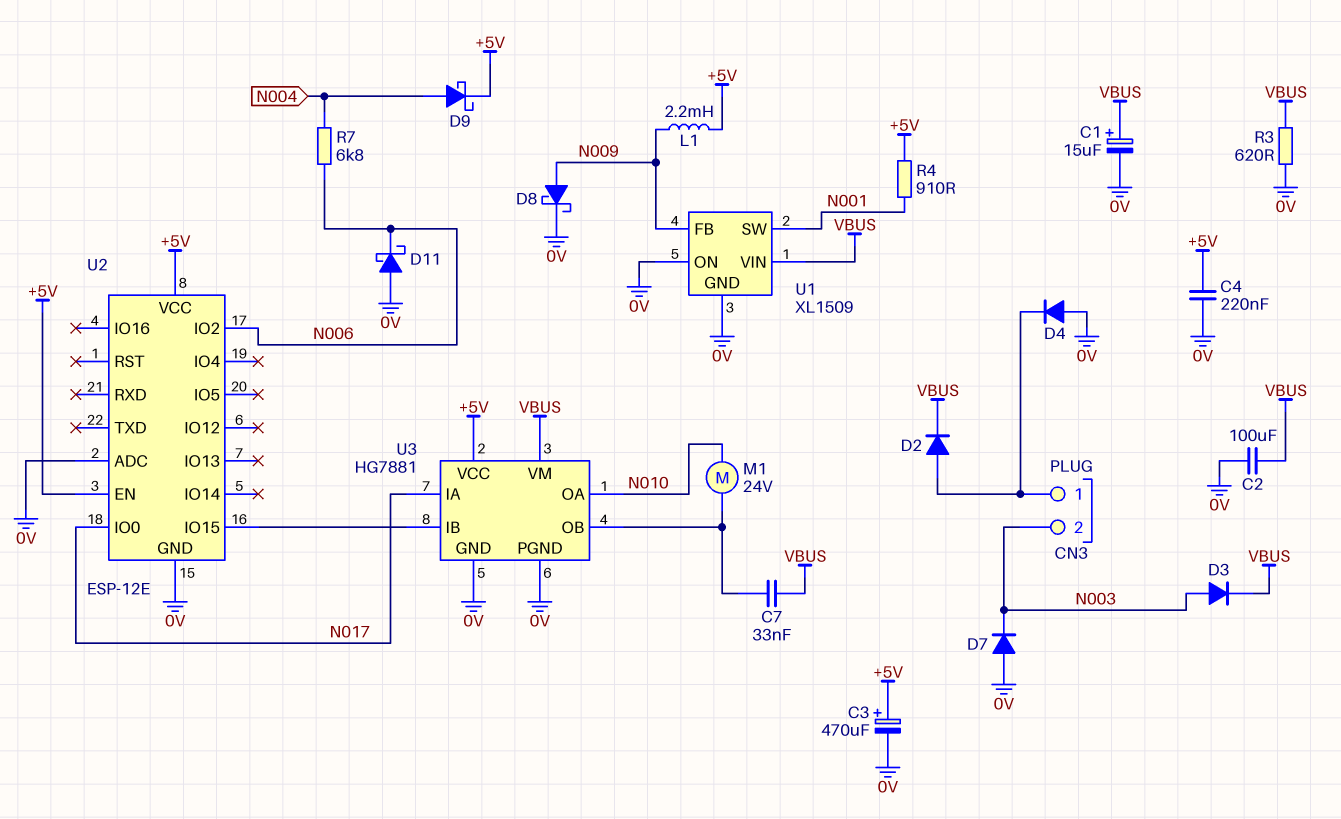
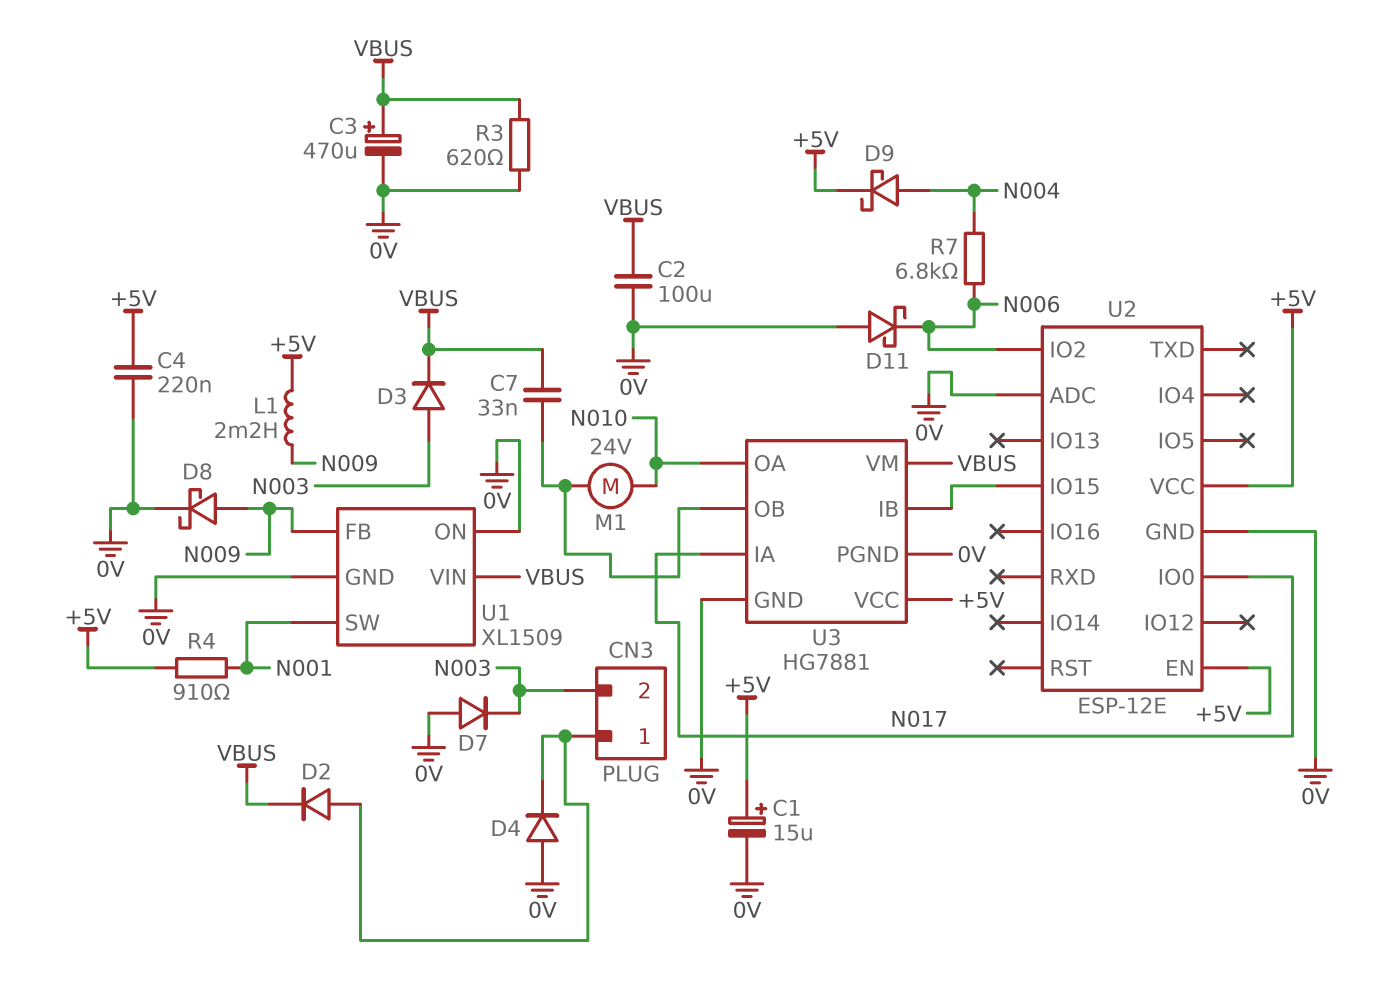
C1: 15uF (plus VBUS, minus 0V) -> 15uF (plus +5V, minus 0V)
C3: 470uF (plus +5V, minus 0V) -> 470uF (plus VBUS, minus 0V)

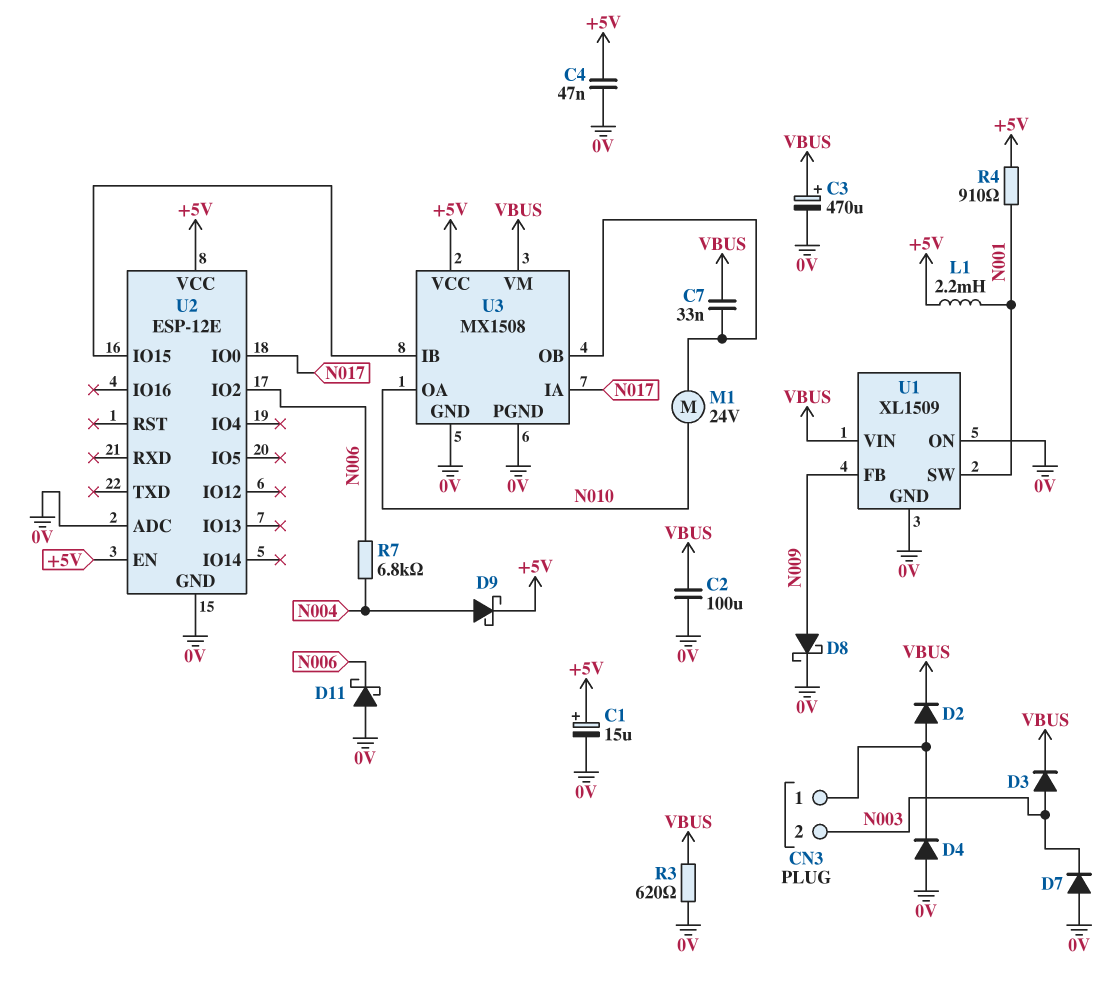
C4: 220nF (+5V, 0V) -> 47nF (+5V, 0V)
L1: 2.2mH (+5V, N009) -> 2.2mH (+5V, N001)
U3: HG7881 -> MX1508

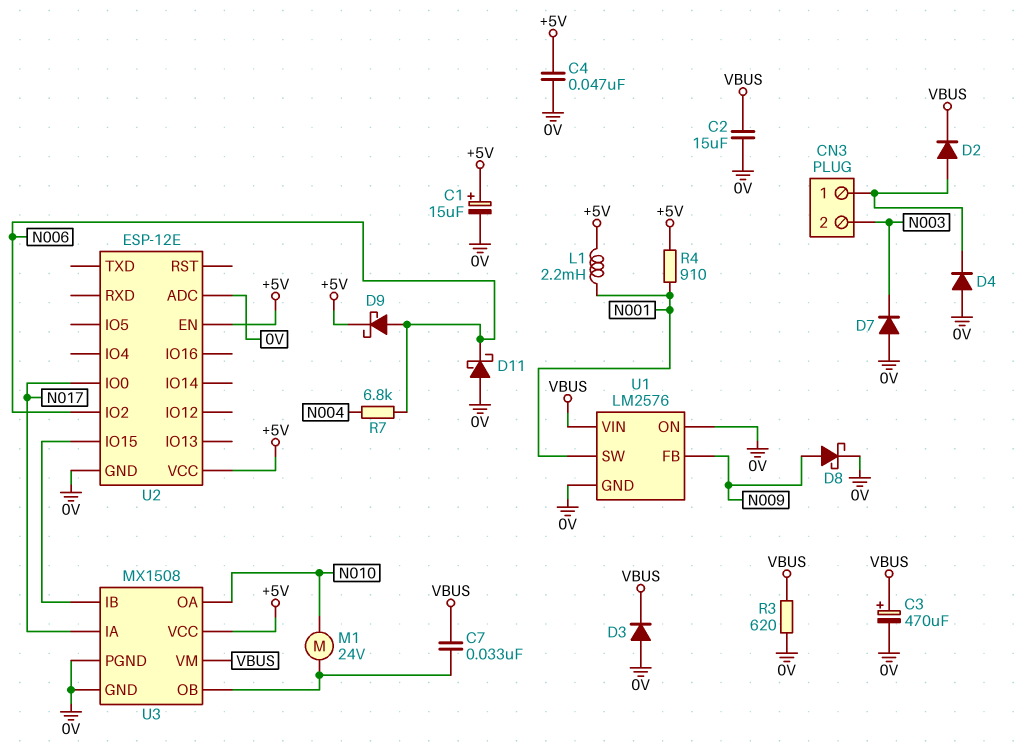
C2: 100uF (0V, VBUS) -> 15uF (0V, VBUS)
D3: diode (A N003, K VBUS) -> diode (A 0V, K VBUS)
D9: schottky (A N004, K +5V) -> schottky (A N006, K +5V)
U1: XL1509 -> LM2576

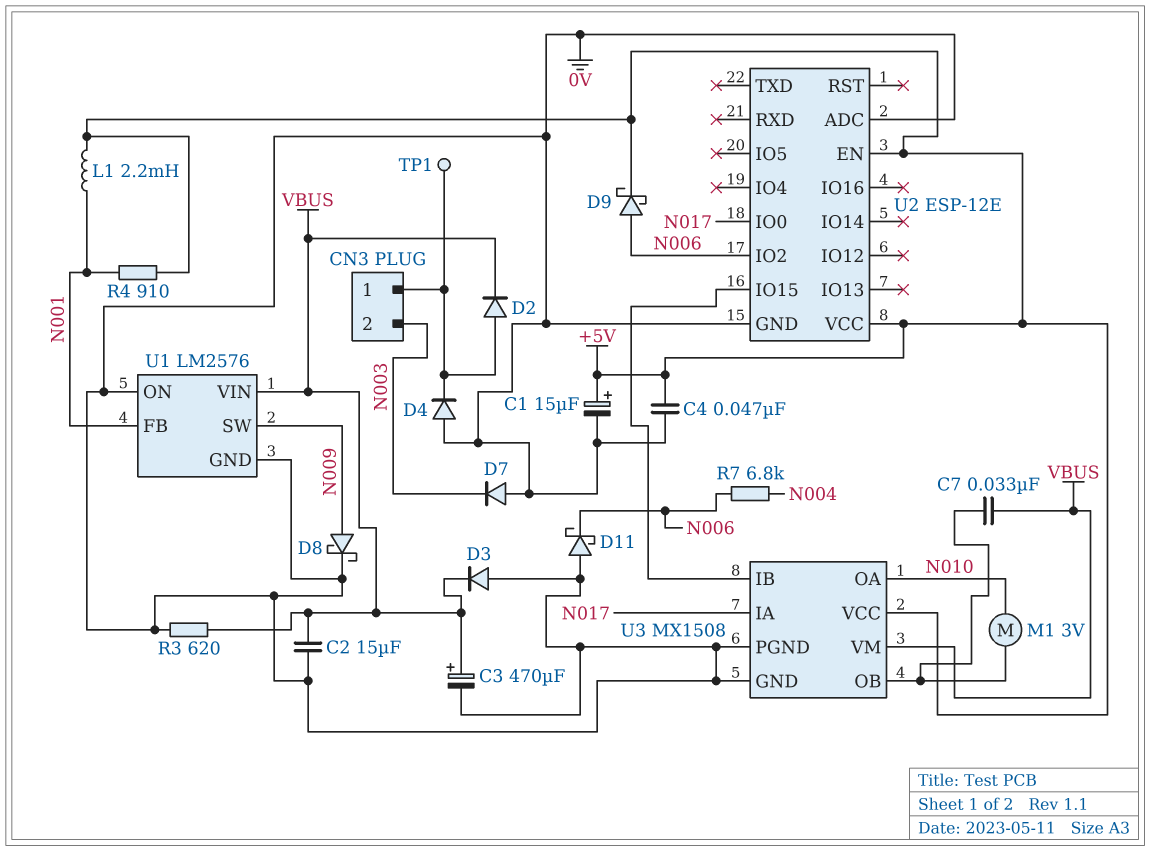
M1: motor 24V (N010, U3/OB) -> motor 3V (N010, U3/OB)
TP1: none -> test point (CN3/1)
U1 pin FB: N009 -> N001
U1 pin SW: N001 -> N009

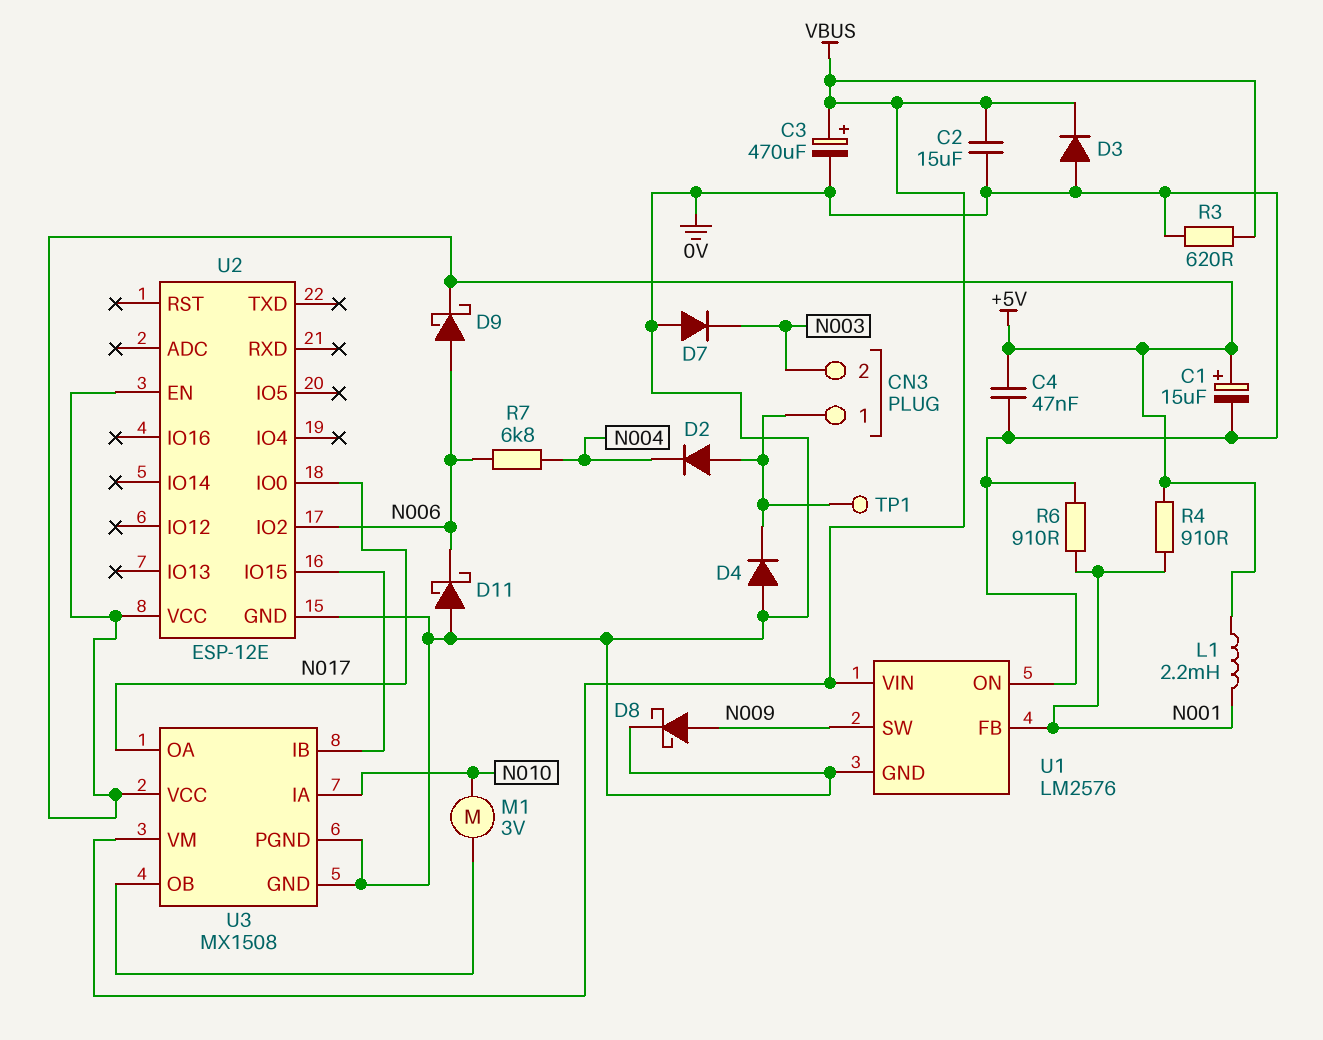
C7: 33nF (U3/OB, VBUS) -> none
D2: diode (A CN3/1, K VBUS) -> diode (A CN3/1, K N004)
R6: none -> 910 (0V, N001)
U2 pin ADC: 0V -> none
U3 pin IA: N017 -> N010
U3 pin OA: N010 -> N017

